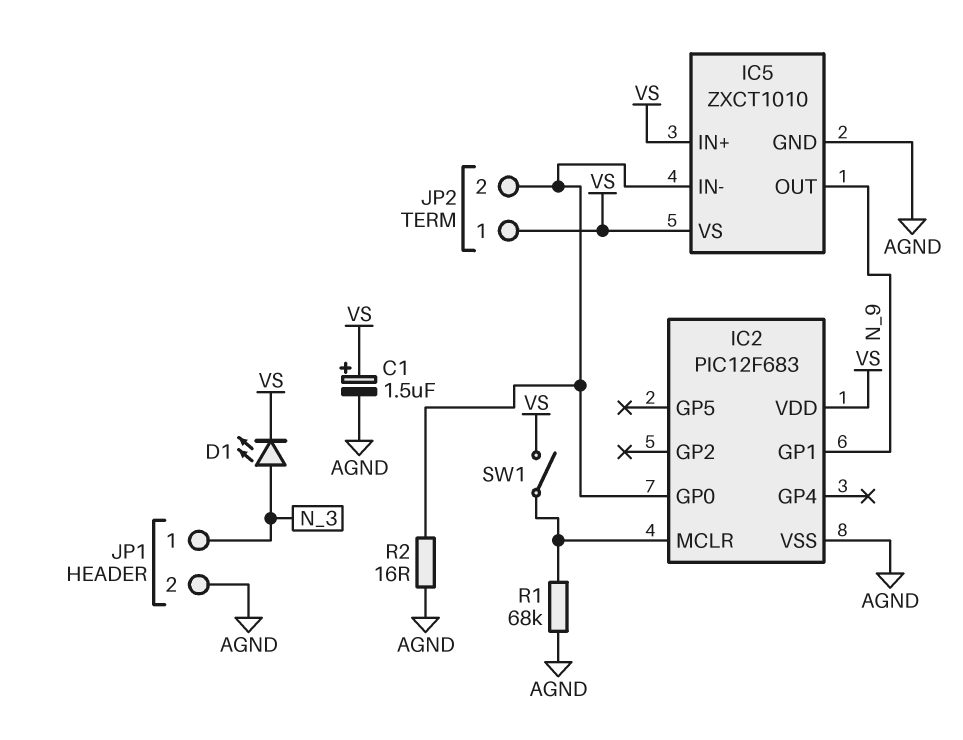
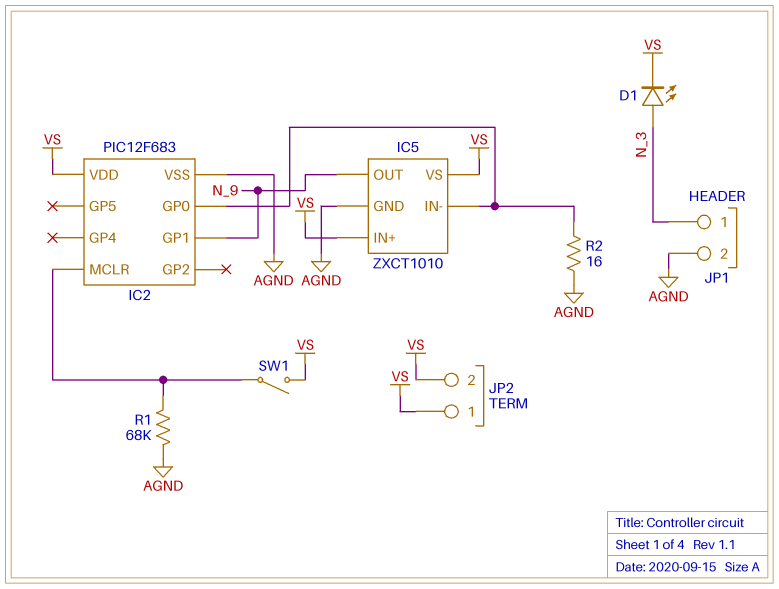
C1: 1.5uF (plus VS, minus AGND) -> none
JP2 pin 2: IC2/GP0 -> VS

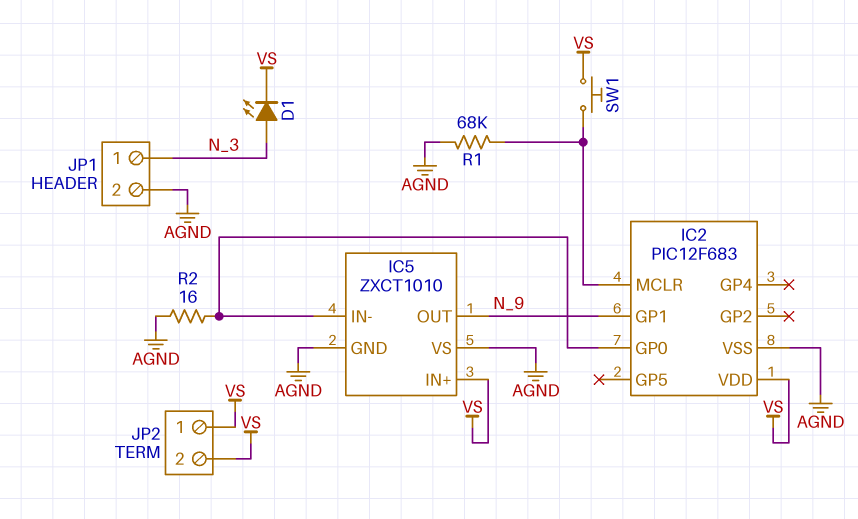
IC5 pin VS: VS -> AGND
SW1: switch (IC2/MCLR, VS) -> button (IC2/MCLR, VS)

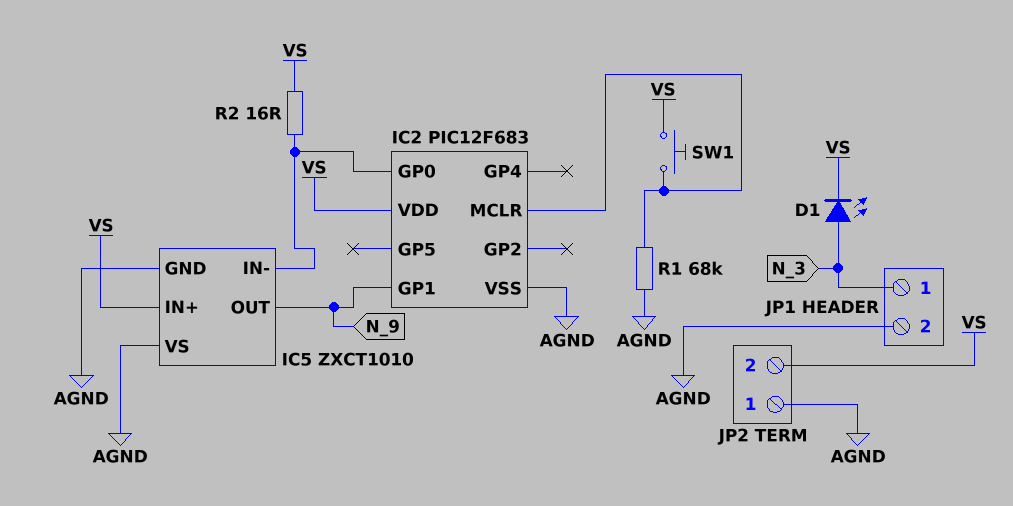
JP2 pin 1: VS -> AGND
R2: 16 (AGND, IC2/GP0) -> 16 (IC2/GP0, VS)

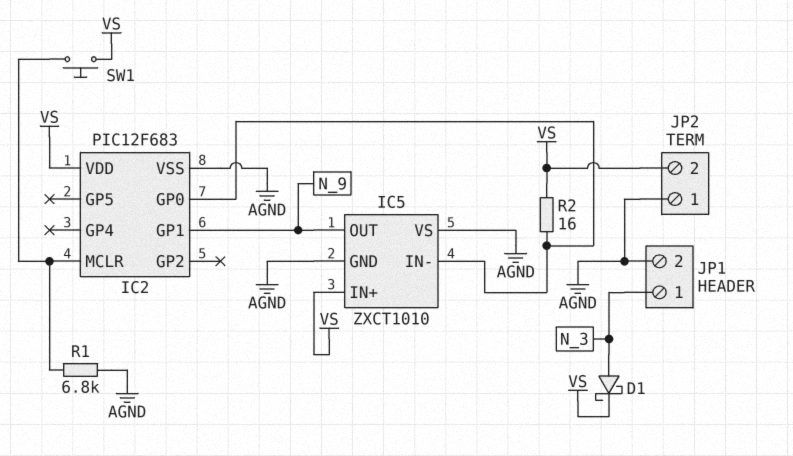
D1: LED (A N_3, K VS) -> schottky (A N_3, K VS)
R1: 68k (AGND, IC2/MCLR) -> 6.8k (AGND, IC2/MCLR)

